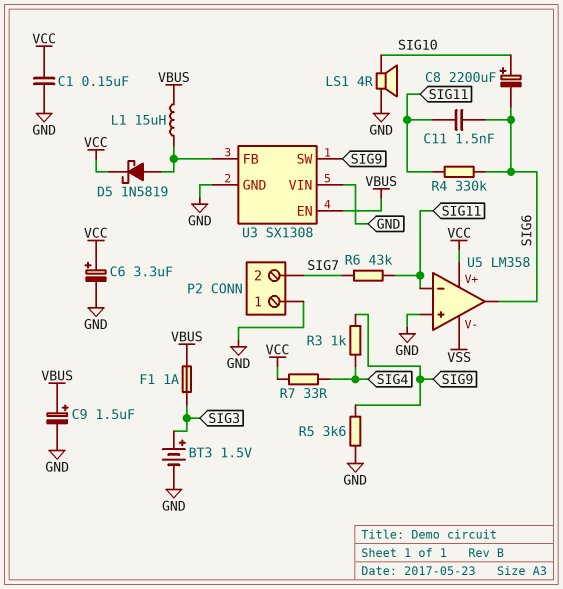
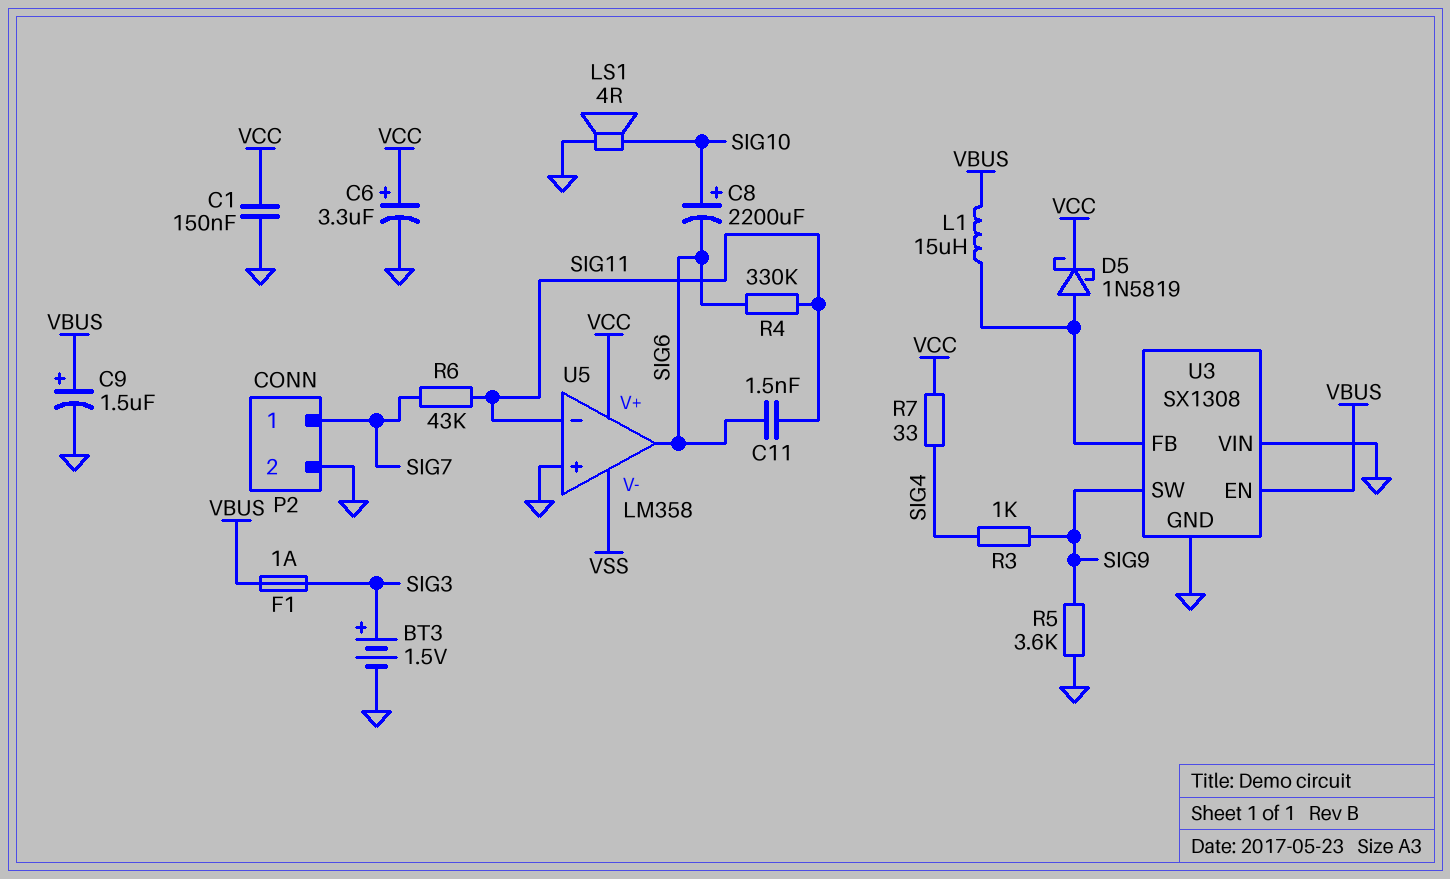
P2 pin 1: GND -> SIG7
P2 pin 2: SIG7 -> GND

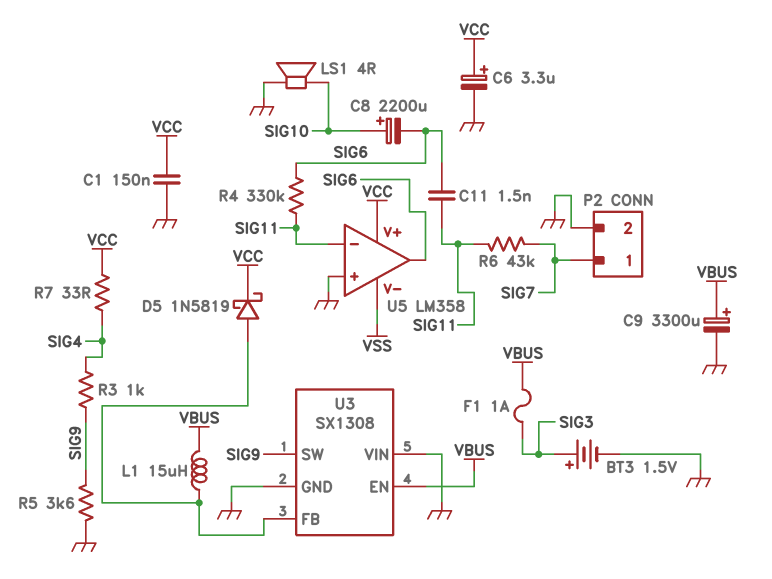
C9: 1.5uF (plus VBUS, minus GND) -> 3300uF (plus VBUS, minus GND)

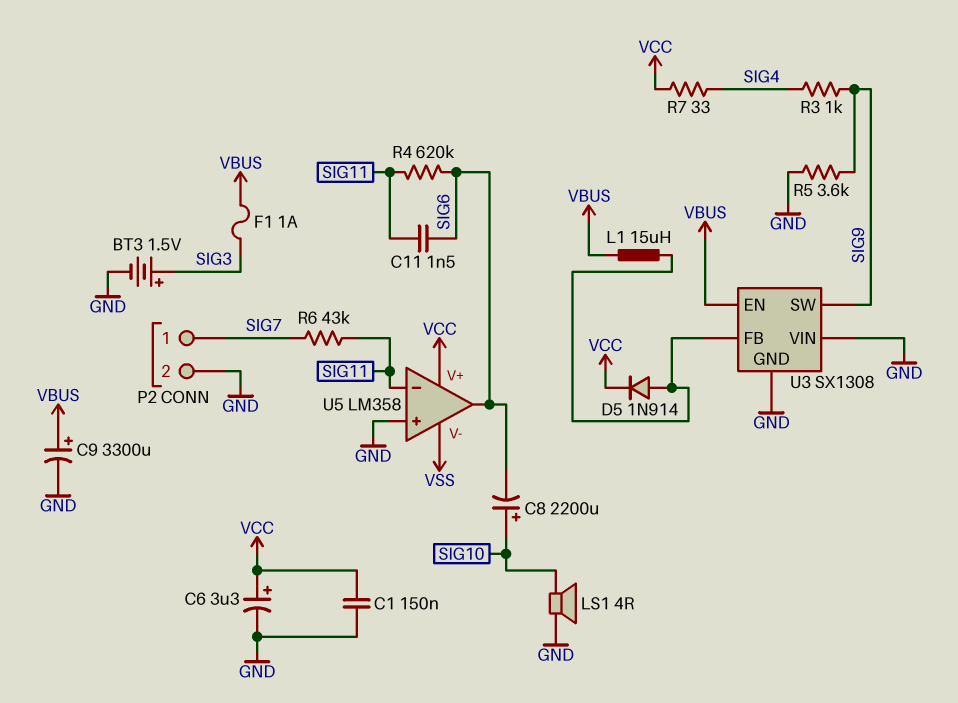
D5: schottky 1N5819 (A U3/FB, K VCC) -> diode 1N914 (A U3/FB, K VCC)
R4: 330k (SIG6, SIG11) -> 620k (SIG6, SIG11)

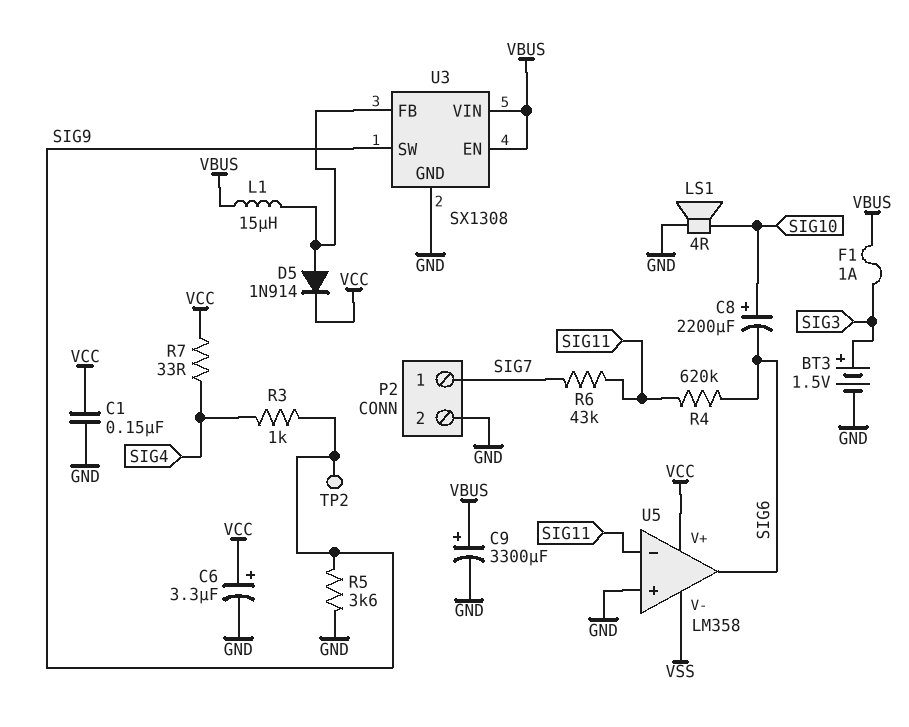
C11: 1.5nF (SIG6, SIG11) -> none
TP2: none -> test point (SIG9)
U3 pin VIN: GND -> VBUS

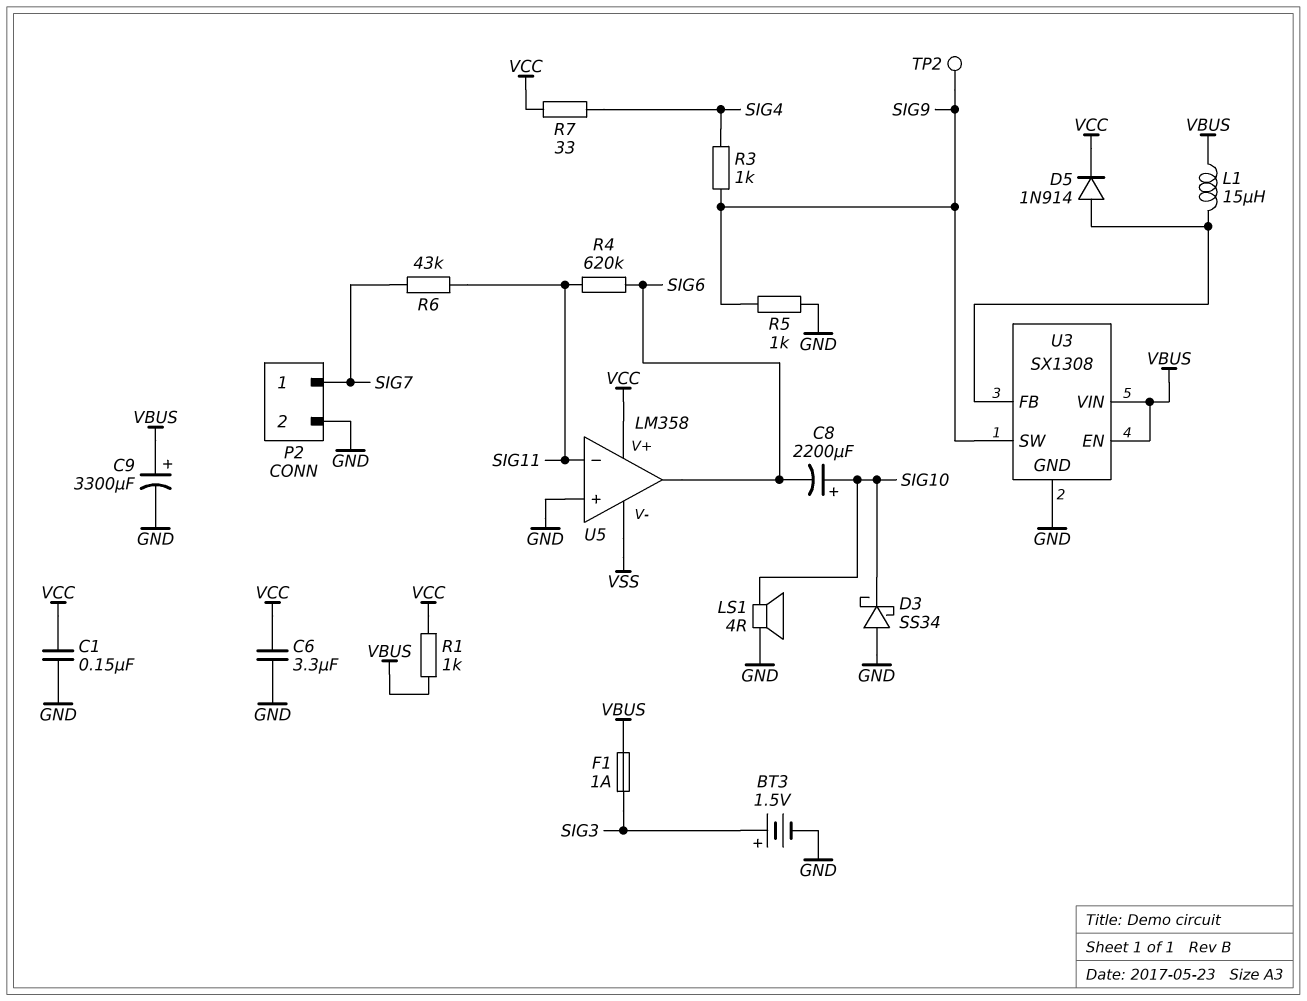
C6: 3.3uF (plus VCC, minus GND) -> 3.3uF (GND, VCC)
D3: none -> schottky SS34 (A GND, K SIG10)
R1: none -> 1k (VBUS, VCC)
R5: 3.6k (GND, SIG9) -> 1k (GND, SIG9)

